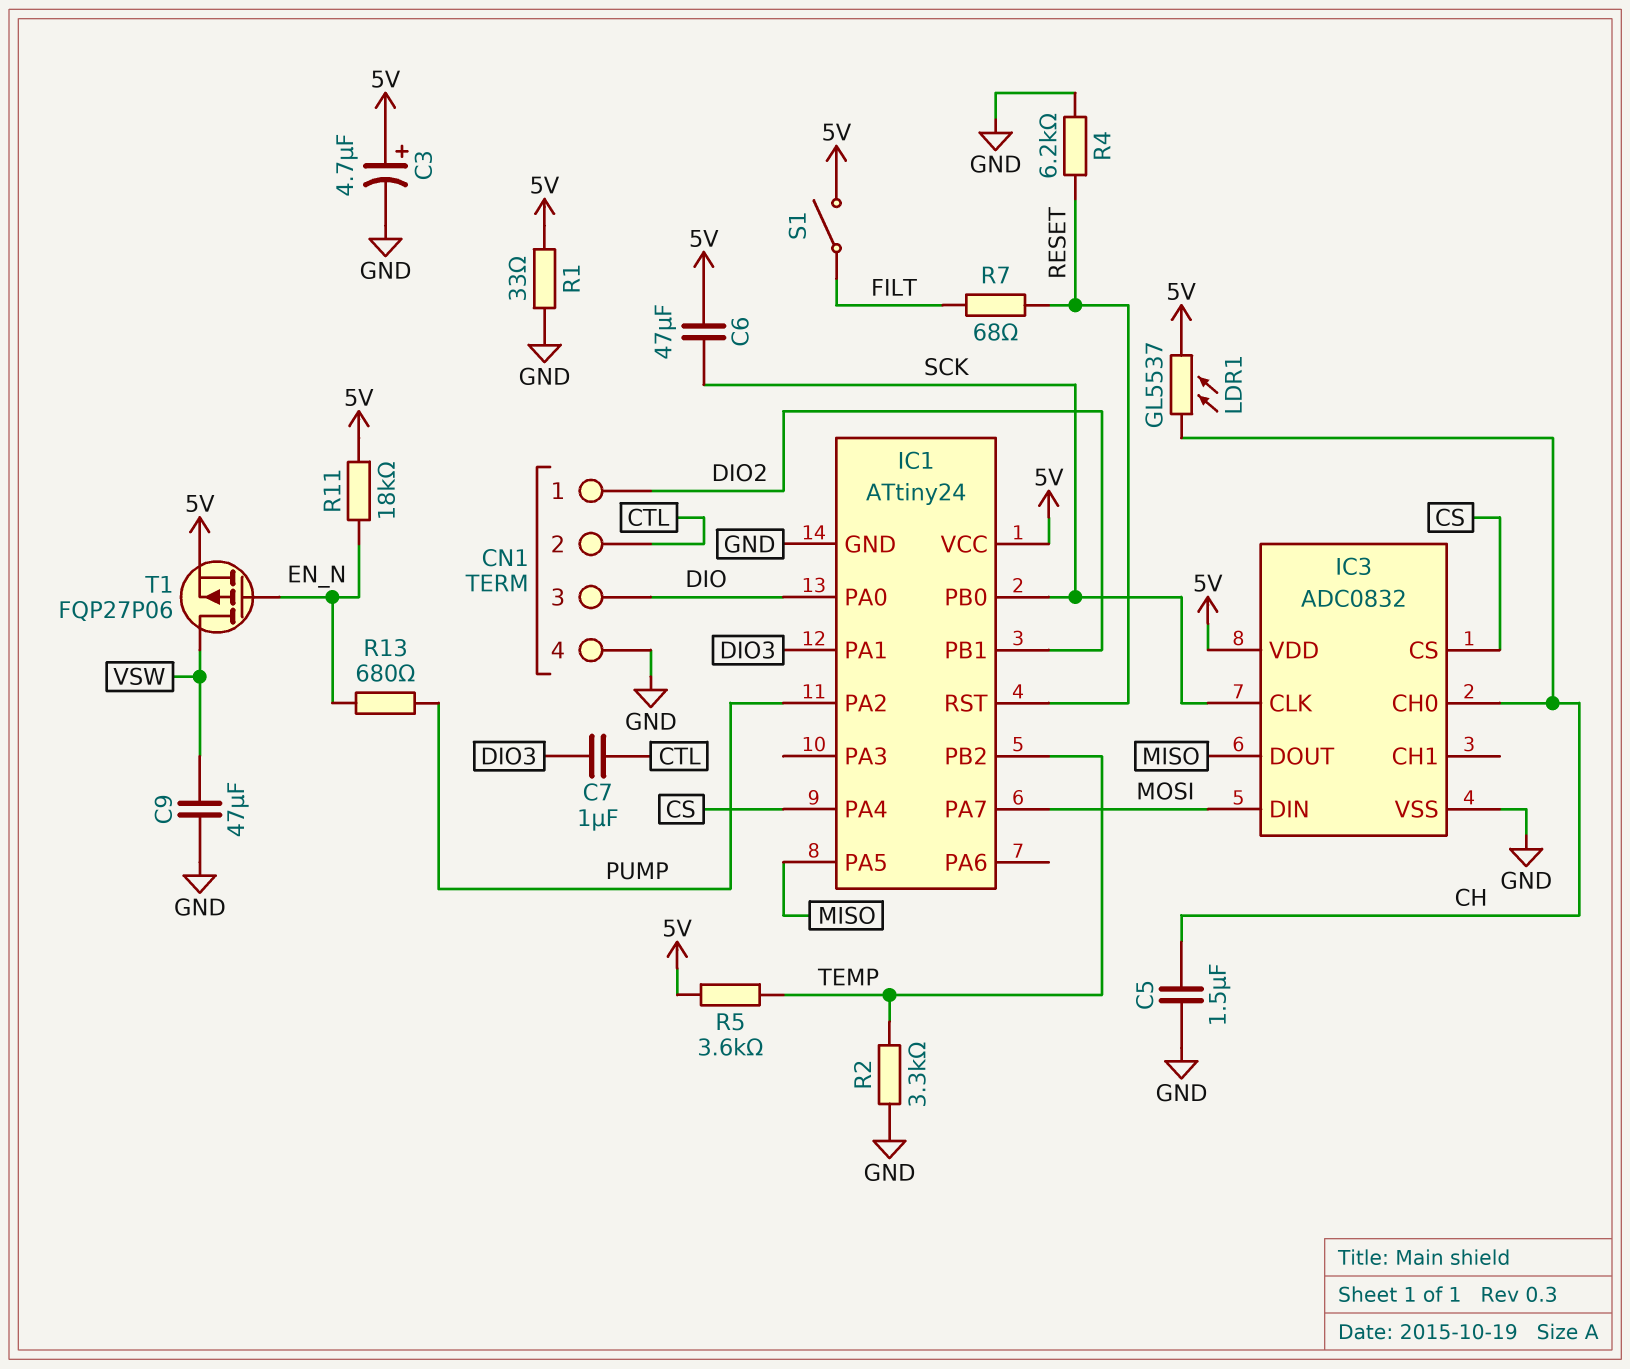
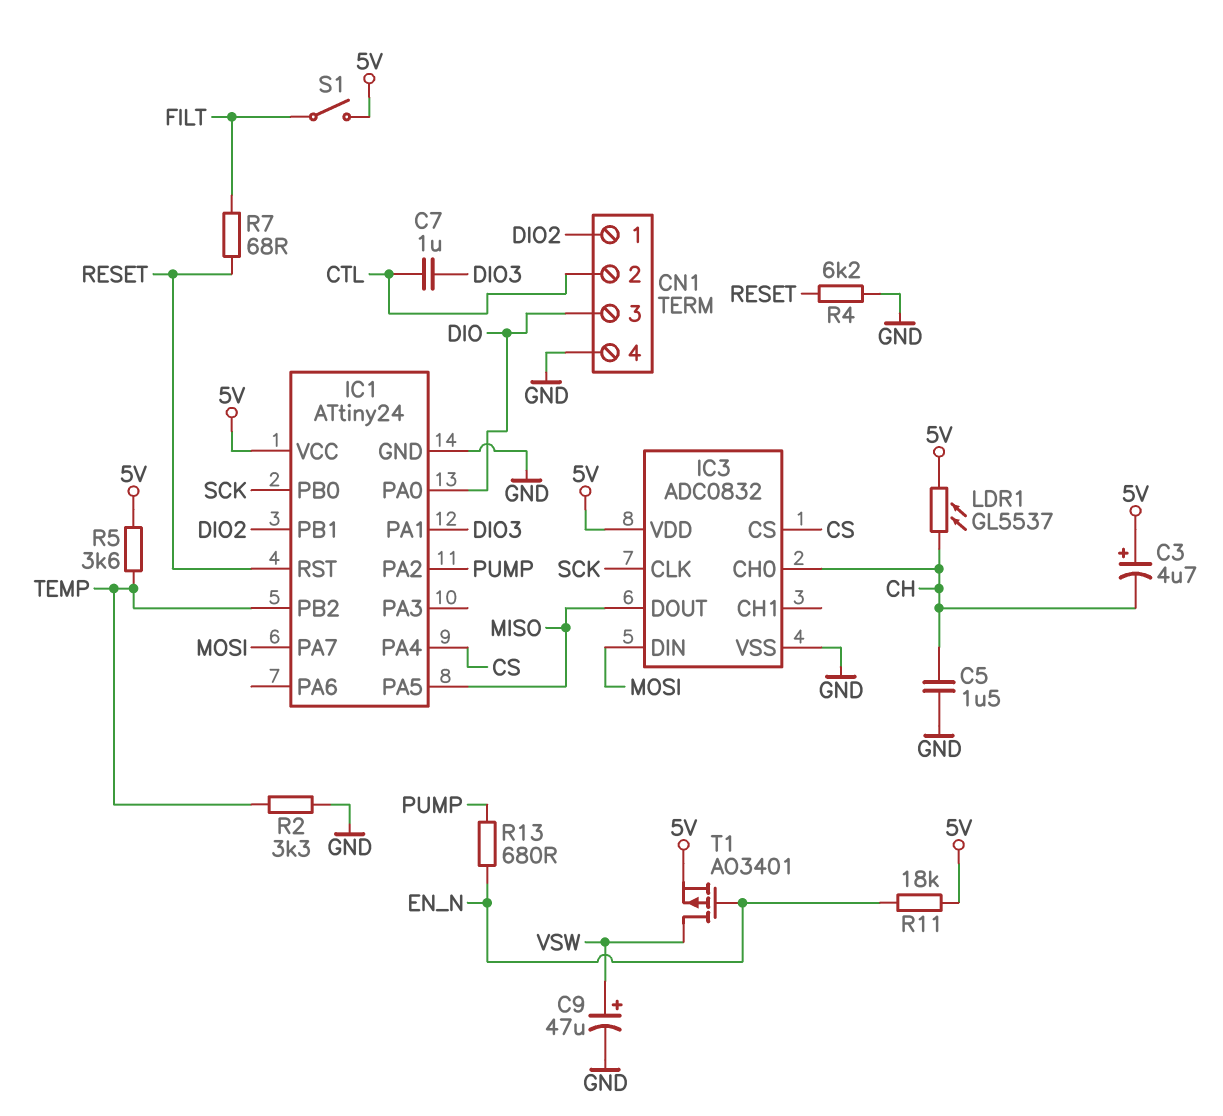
C3: 4.7uF (plus 5V, minus GND) -> 4.7uF (plus 5V, minus CH)
C6: 47uF (5V, SCK) -> none
C9: 47uF (GND, VSW) -> 47uF (plus VSW, minus GND)
R1: 33 (5V, GND) -> none
T1: PMOS FQP27P06 (G EN_N, D VSW, S 5V) -> PMOS AO3401 (G EN_N, D VSW, S 5V)

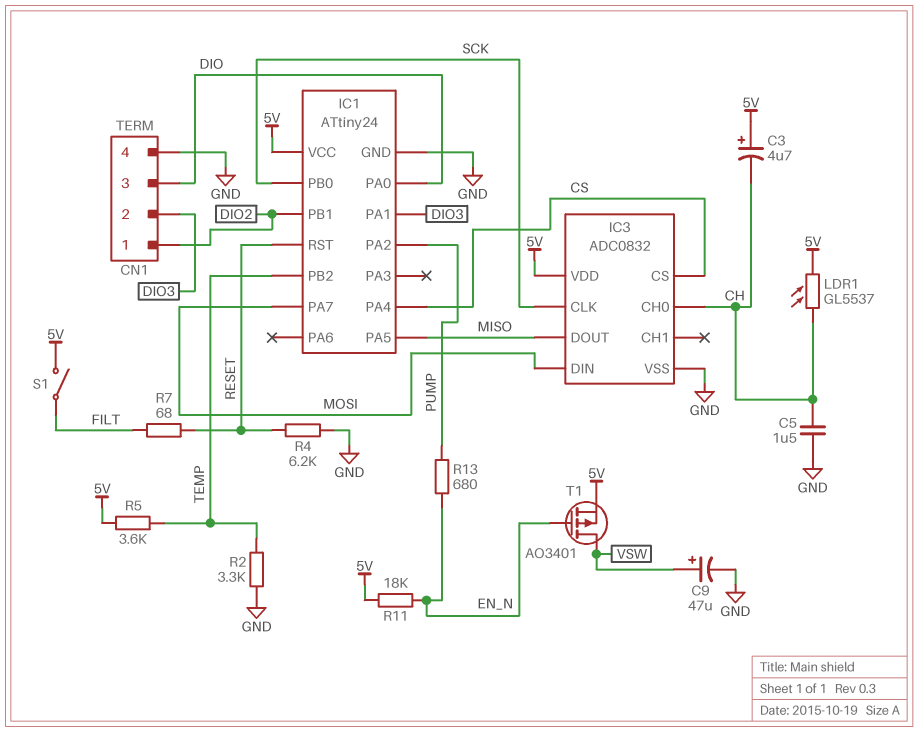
C7: 1uF (CTL, DIO3) -> none
CN1 pin 2: CTL -> DIO3

